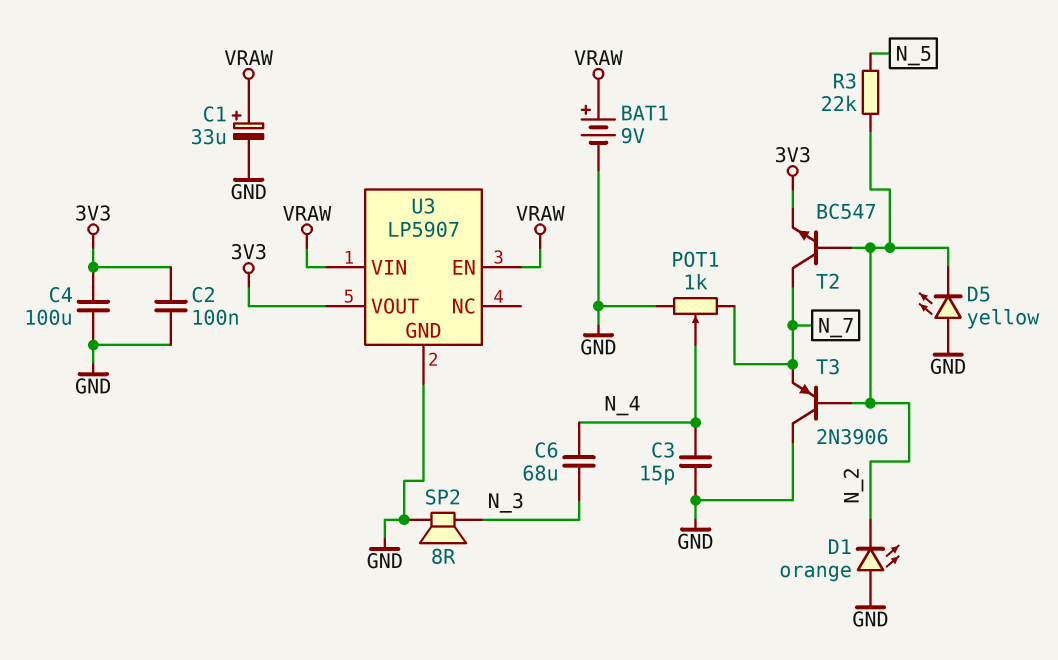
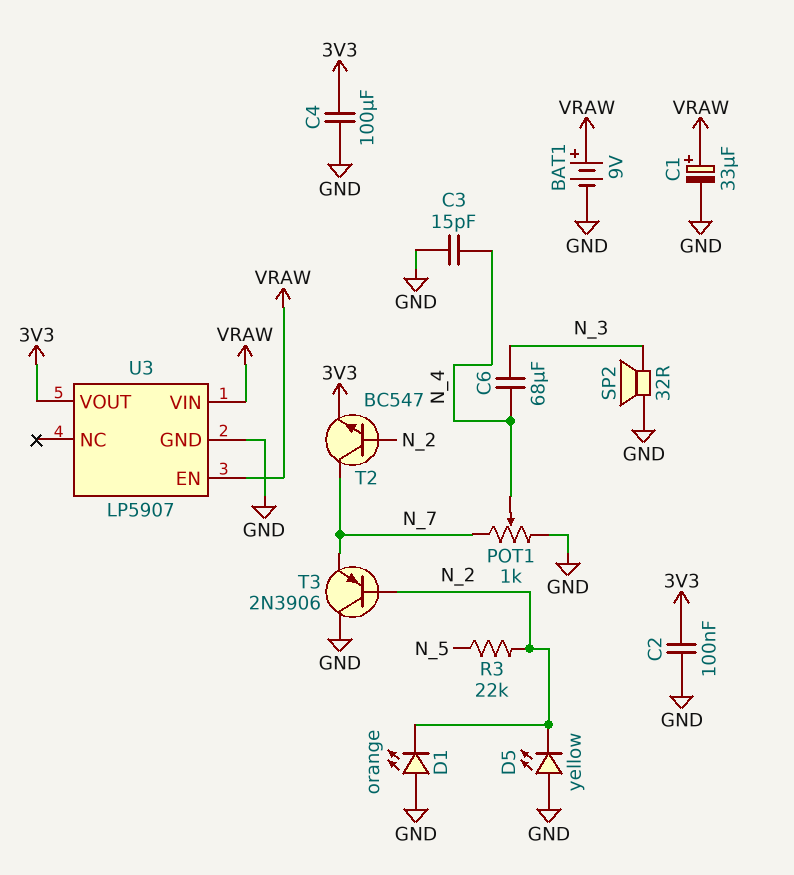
SP2: speaker 8R (GND, N_3) -> speaker 32R (GND, N_3)

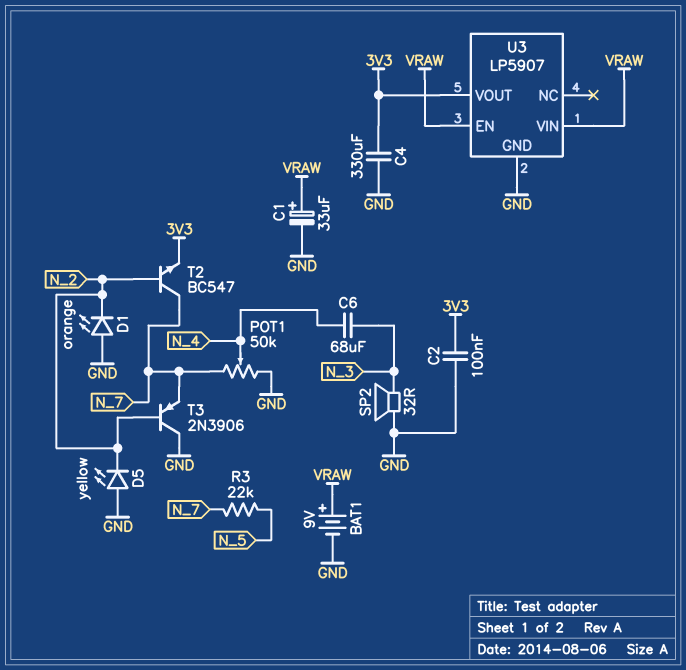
C3: 15pF (GND, N_4) -> none
C4: 100uF (3V3, GND) -> 330uF (3V3, GND)
POT1: 1k (GND, N_7, wiper N_4) -> 50k (GND, N_7, wiper N_4)
R3: 22k (N_2, N_5) -> 22k (N_5, N_7)

